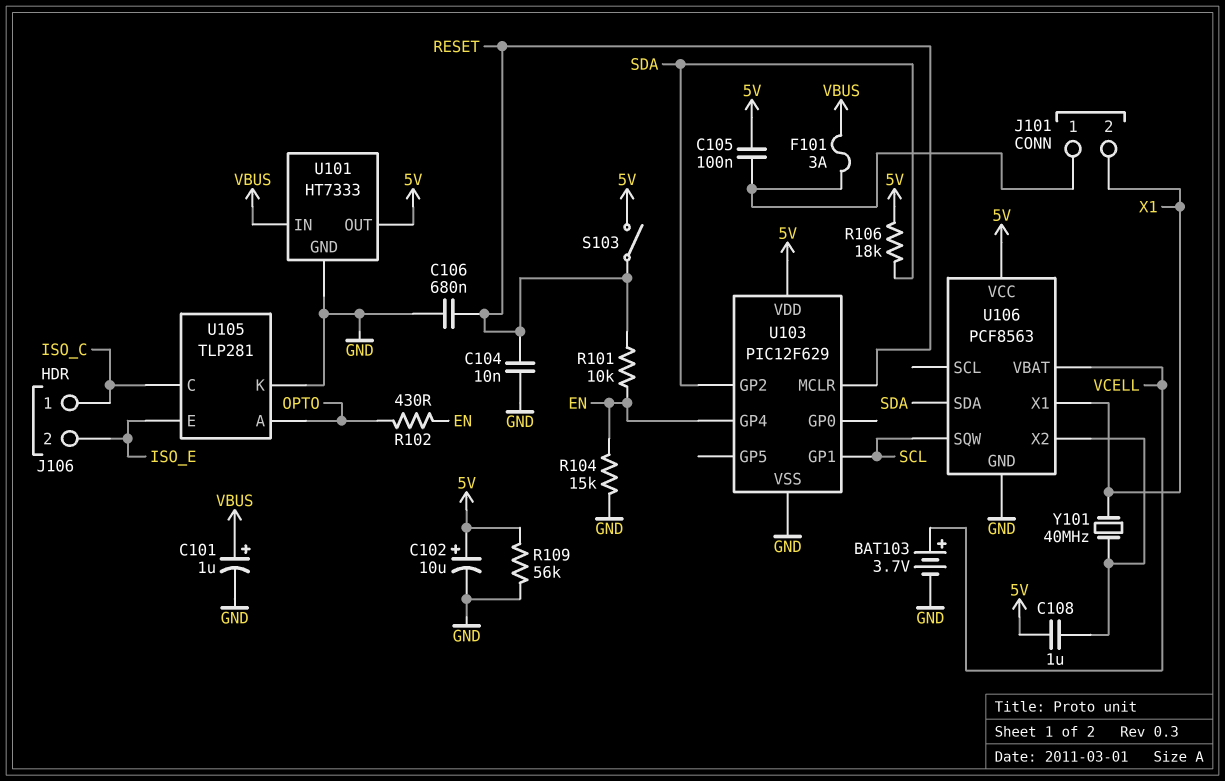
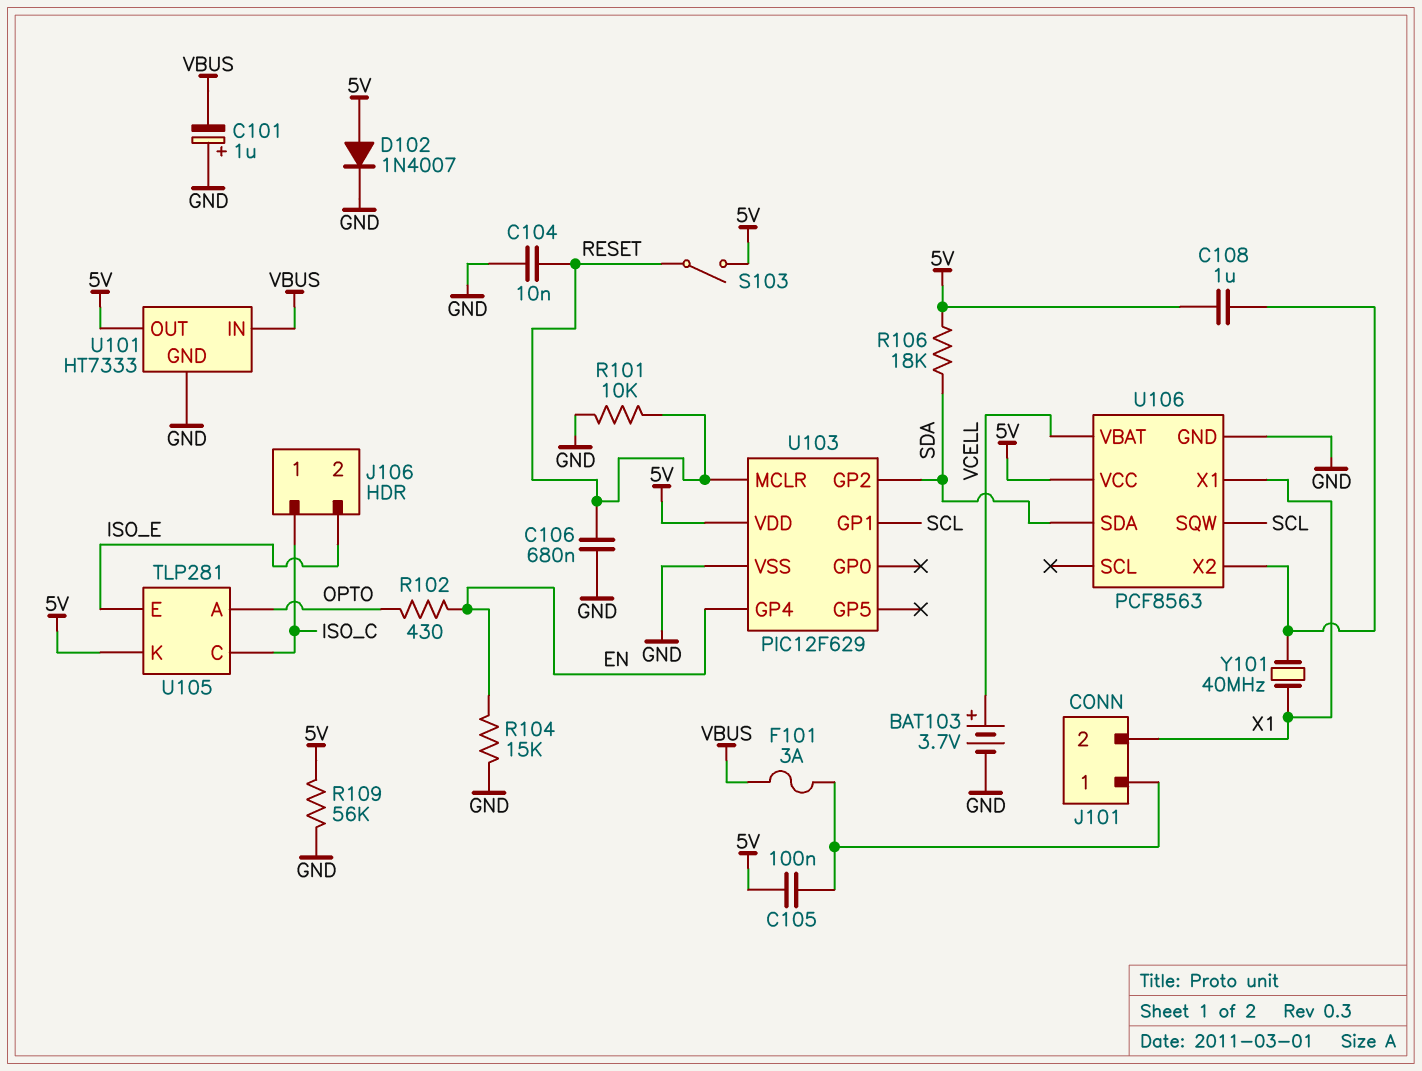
C101: 1uF (plus VBUS, minus GND) -> 1uF (plus GND, minus VBUS)
C102: 10uF (plus 5V, minus GND) -> none
D102: none -> diode 1N4007 (A 5V, K GND)
R101: 10k (EN, RESET) -> 10k (GND, RESET)
U105 pin K: GND -> 5V

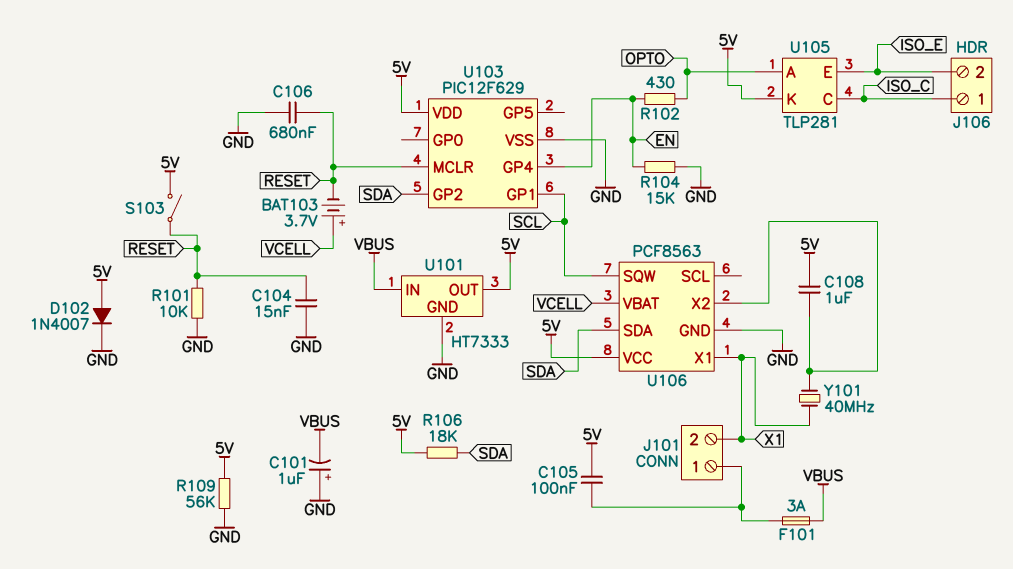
BAT103: 3.7V (plus VCELL, minus GND) -> 3.7V (plus VCELL, minus RESET)
C104: 10nF (GND, RESET) -> 15nF (GND, RESET)

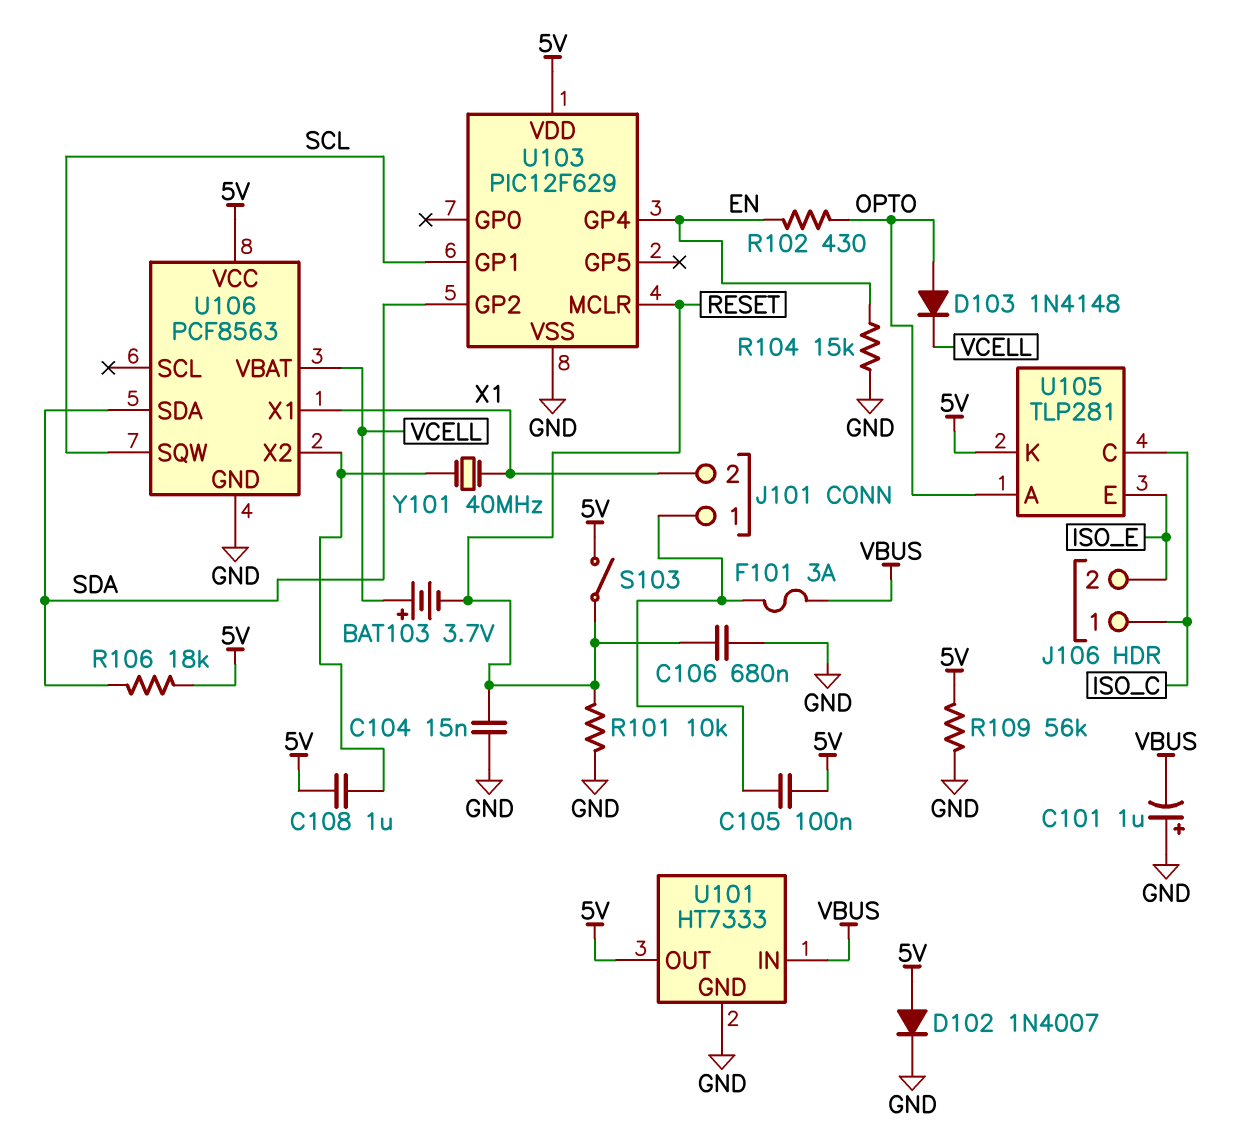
D103: none -> diode 1N4148 (A OPTO, K VCELL)

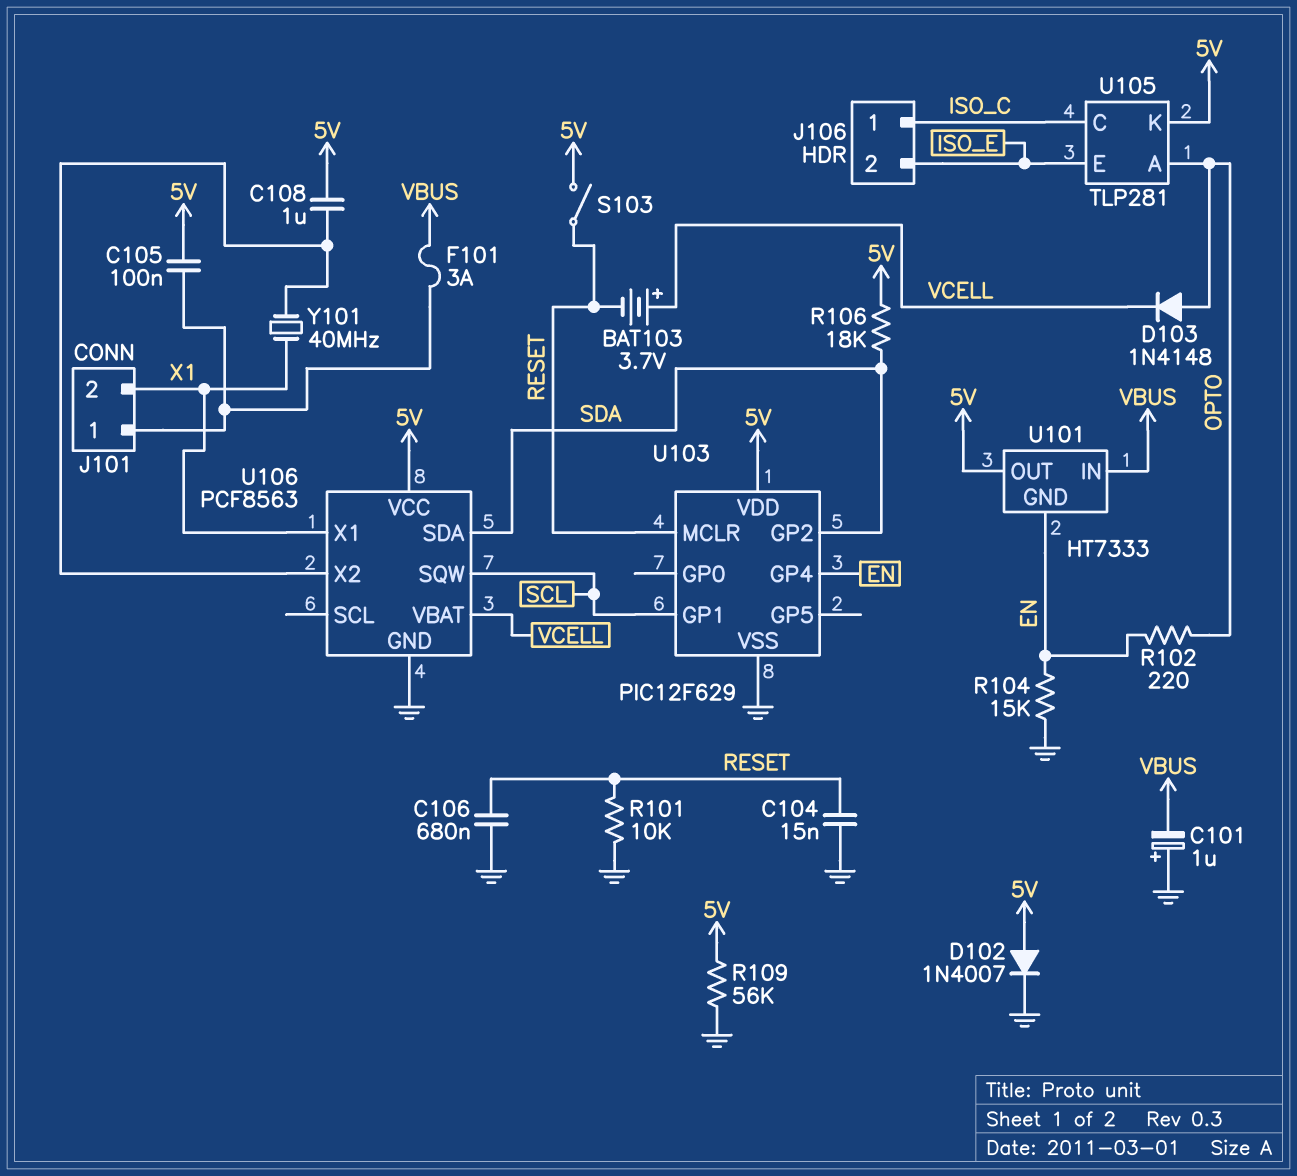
R102: 430 (EN, OPTO) -> 220 (EN, OPTO)
U101 pin GND: GND -> EN

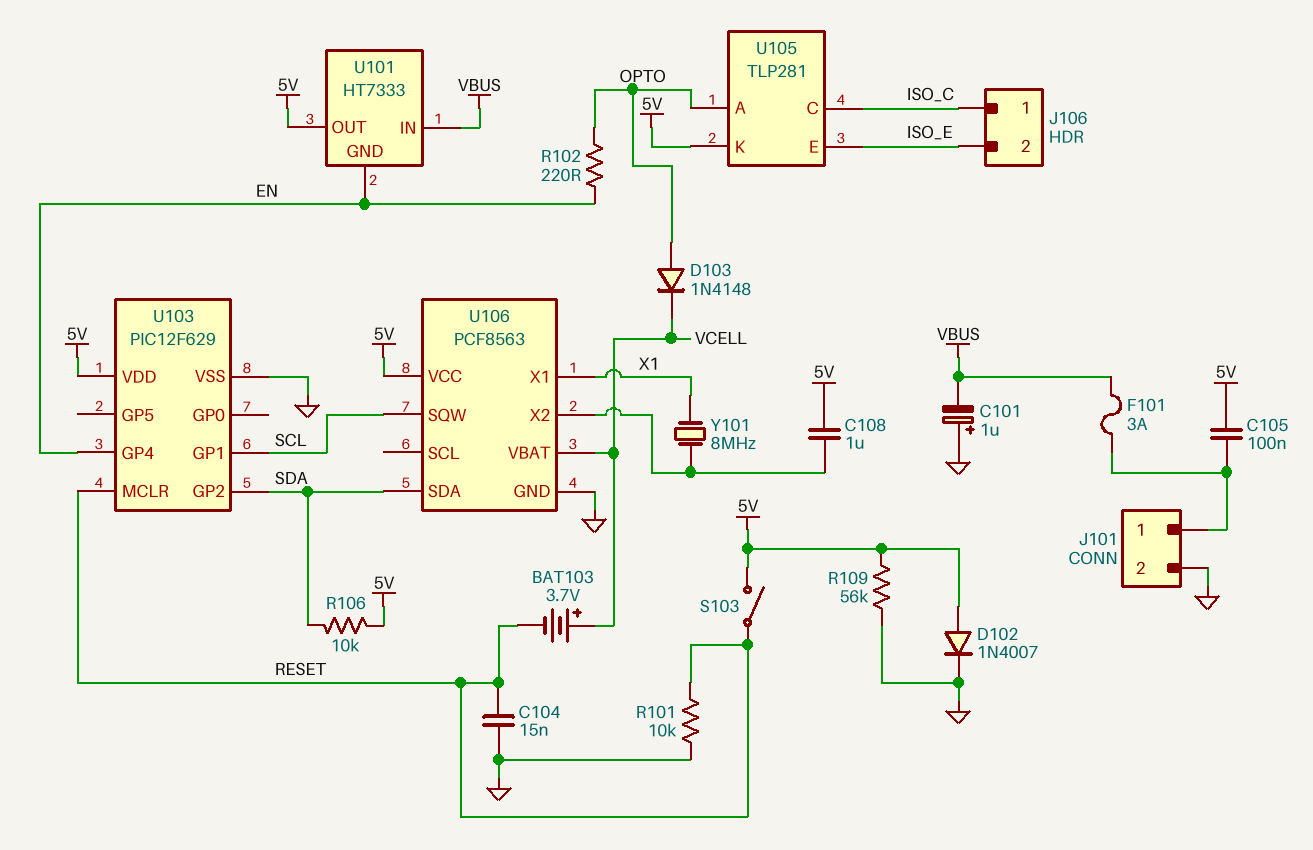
C106: 680nF (GND, RESET) -> none
J101 pin 2: X1 -> GND
R104: 15k (EN, GND) -> none
R106: 18k (5V, SDA) -> 10k (5V, SDA)
Y101: 40MHz (U106/X2, X1) -> 8MHz (U106/X2, X1)

